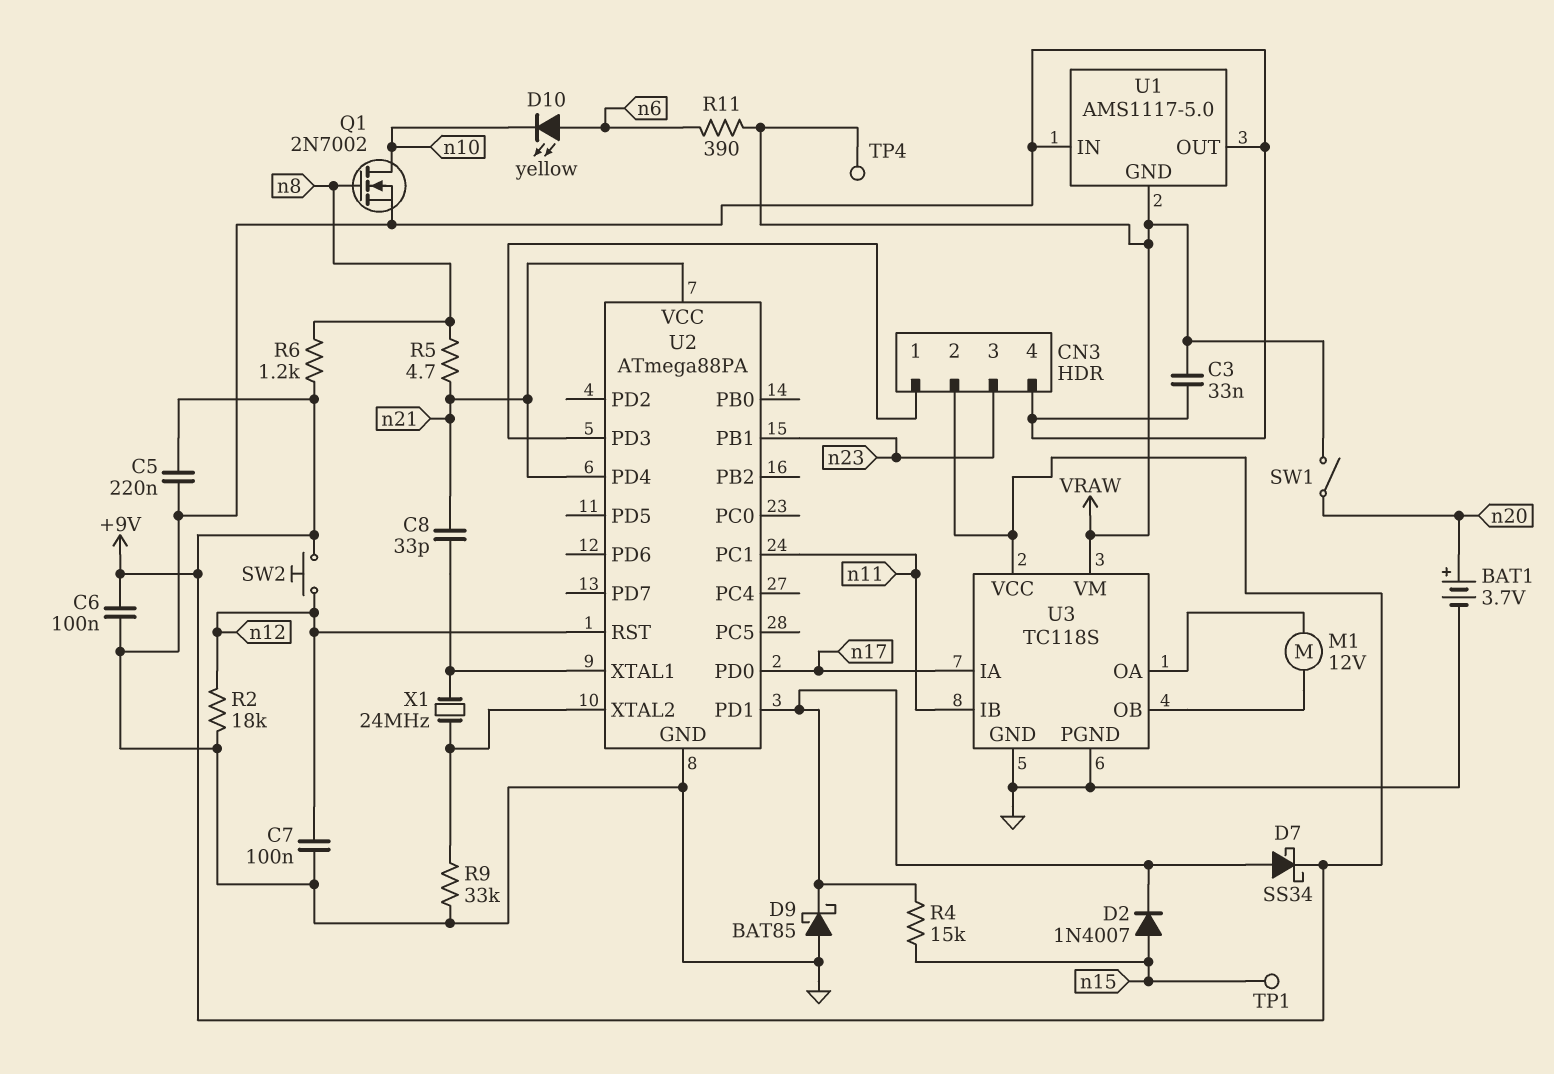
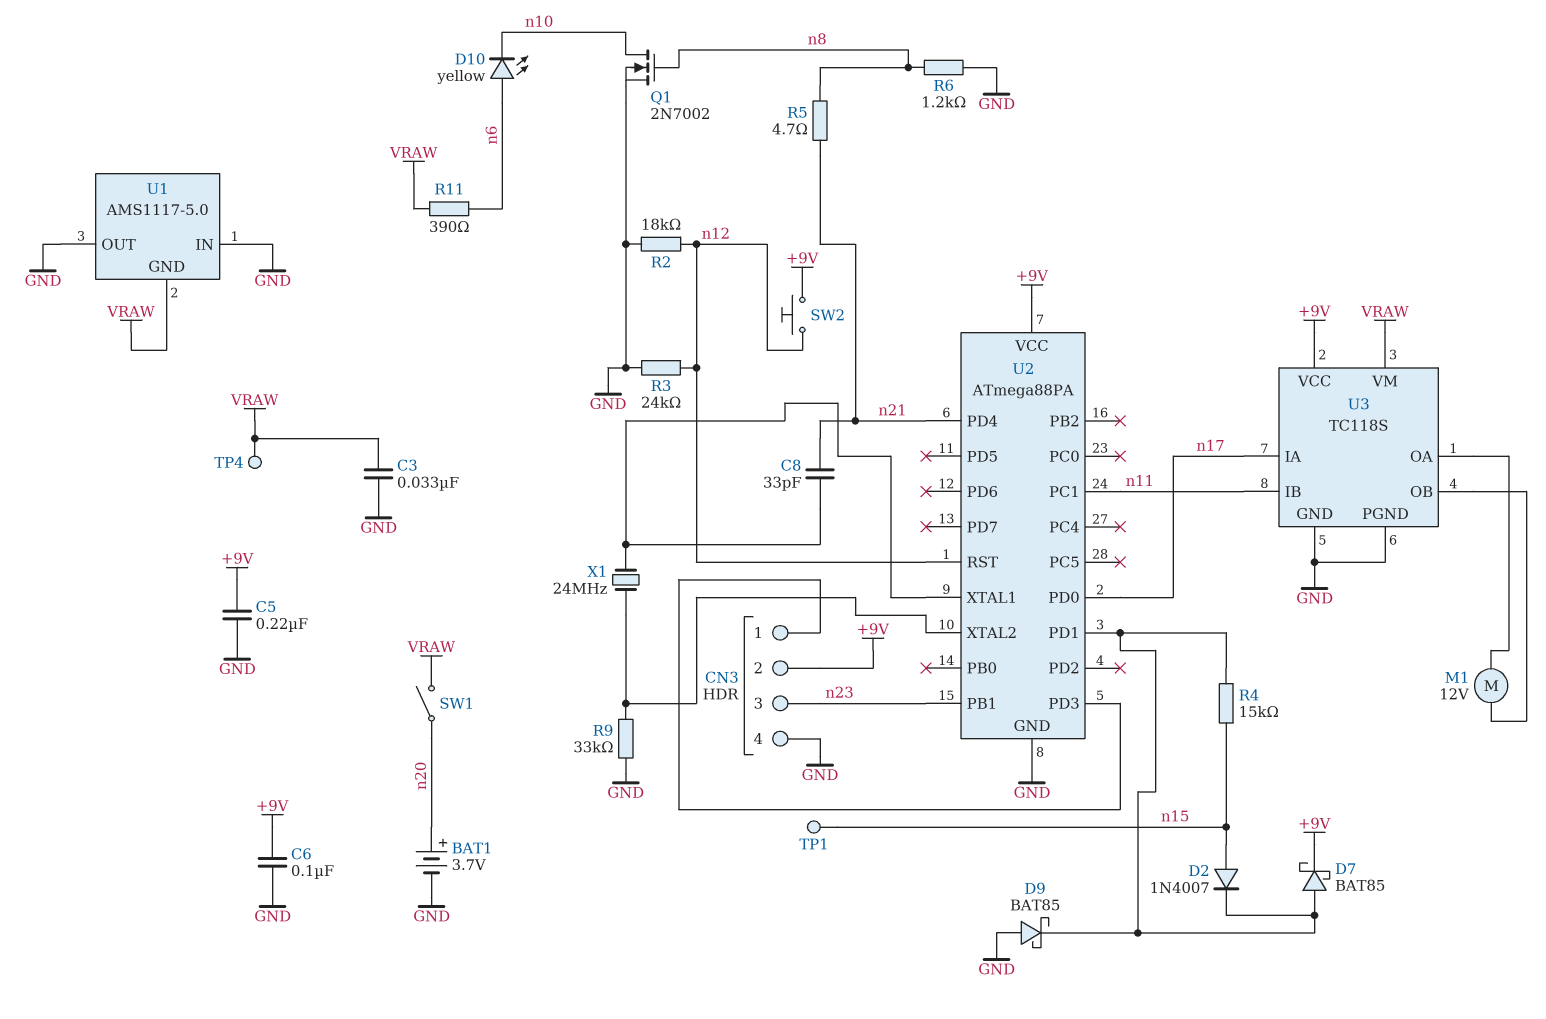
C7: 100nF (GND, n12) -> none
D7: schottky SS34 (A U2/PD1, K +9V) -> schottky BAT85 (A U2/PD1, K +9V)
R3: none -> 24k (GND, n12)
R6: 1.2k (+9V, n8) -> 1.2k (GND, n8)
U2 pin VCC: n21 -> +9V

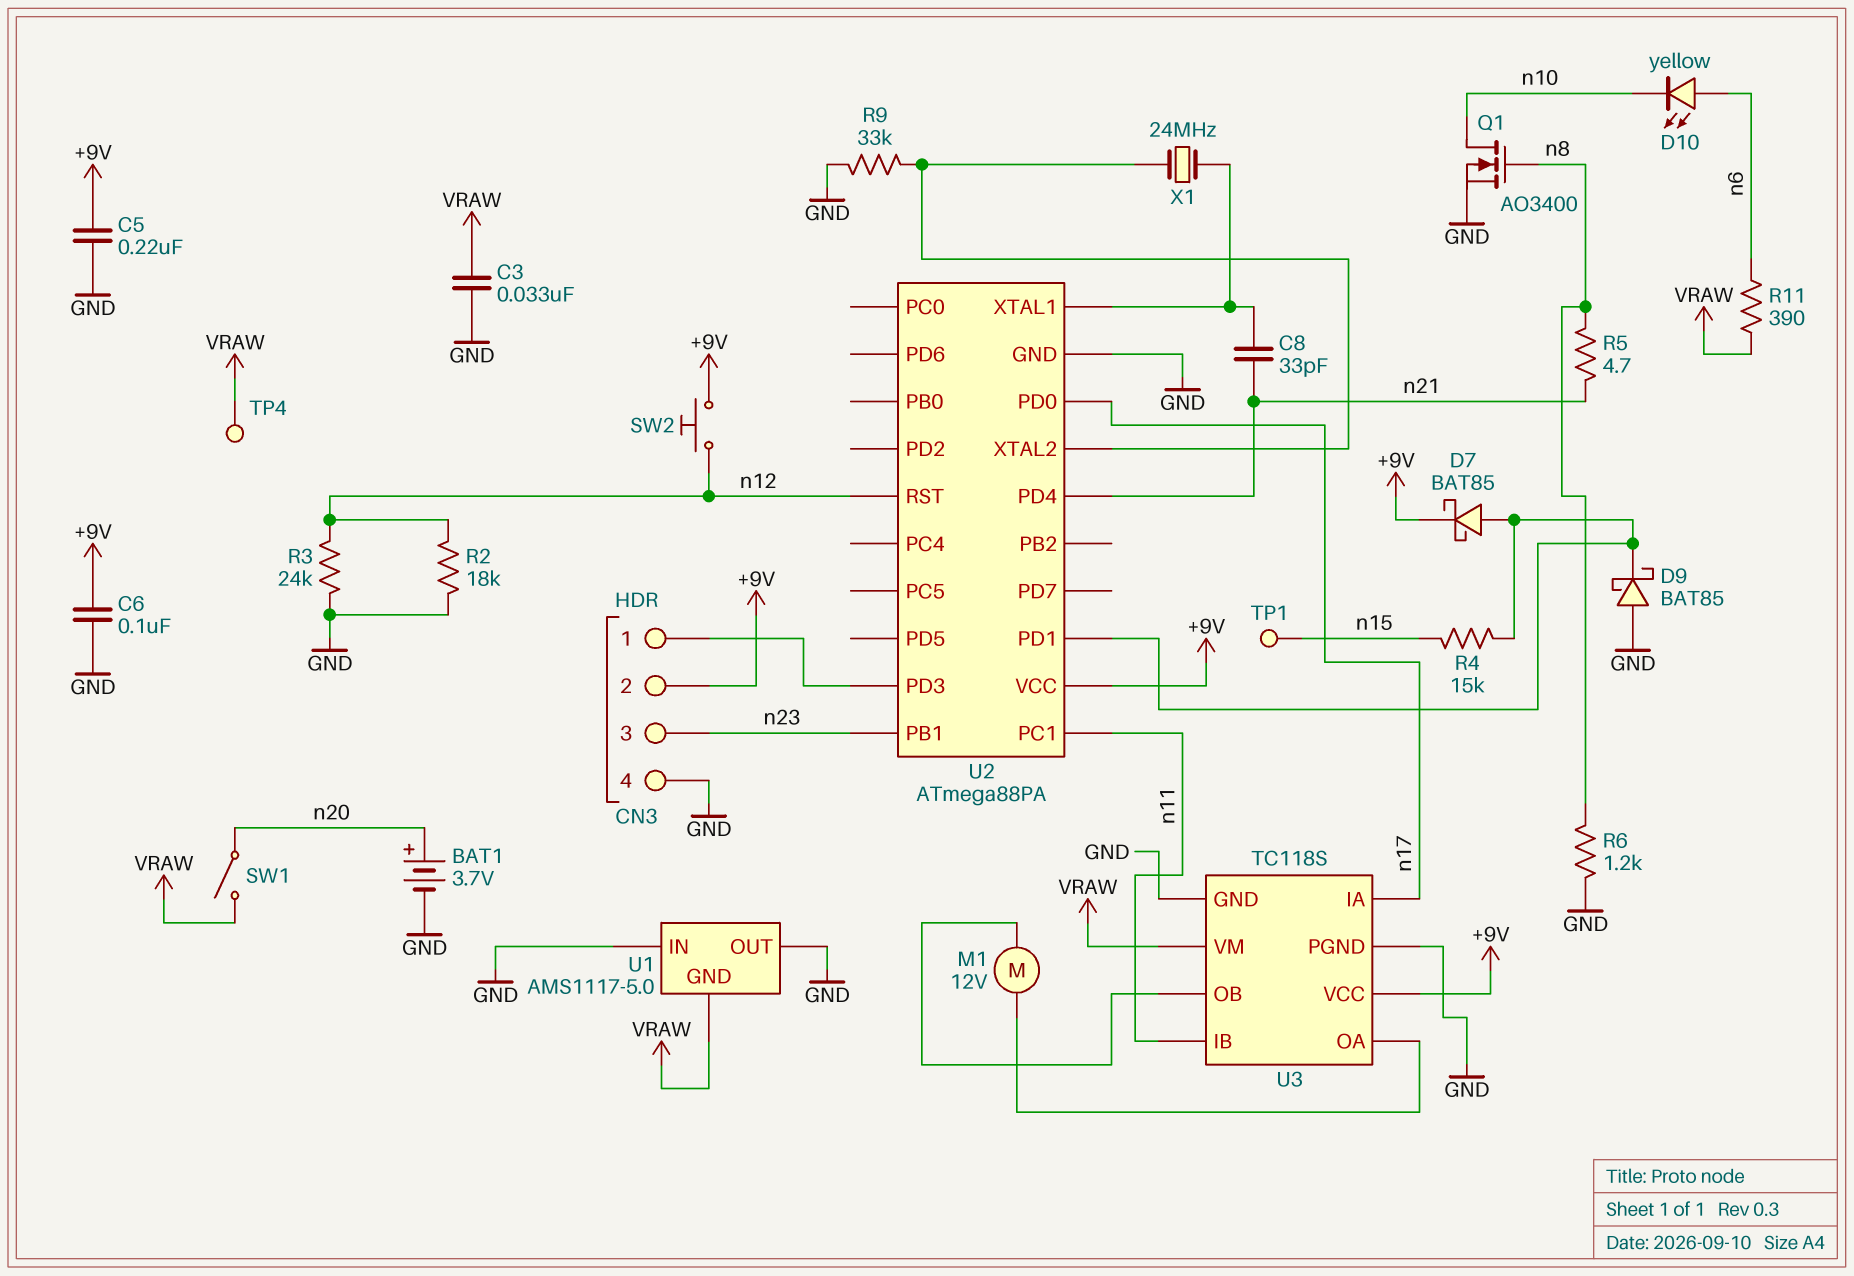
D2: diode 1N4007 (A n15, K U2/PD1) -> none
Q1: NMOS 2N7002 (G n8, D n10, S GND) -> NMOS AO3400 (G n8, D n10, S GND)

